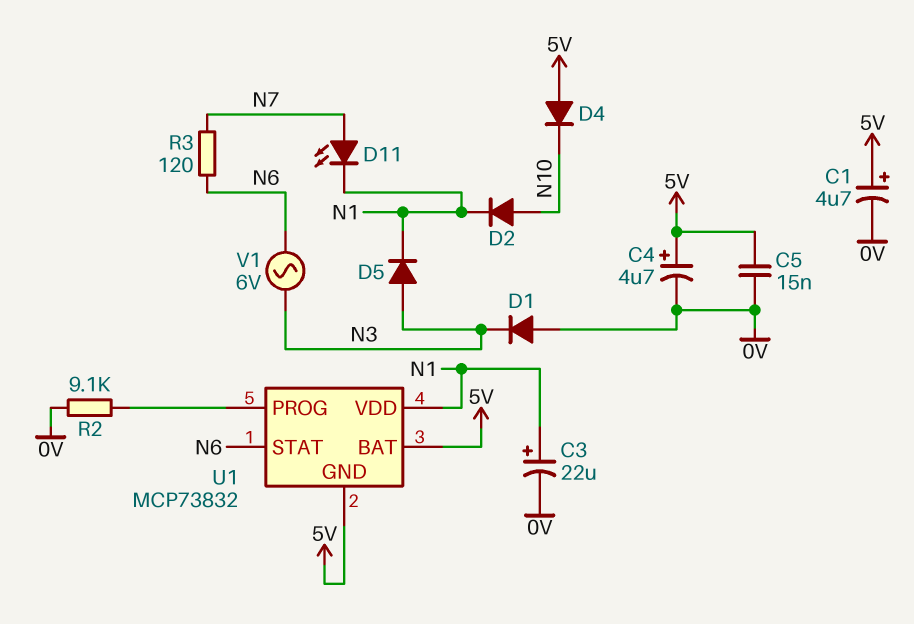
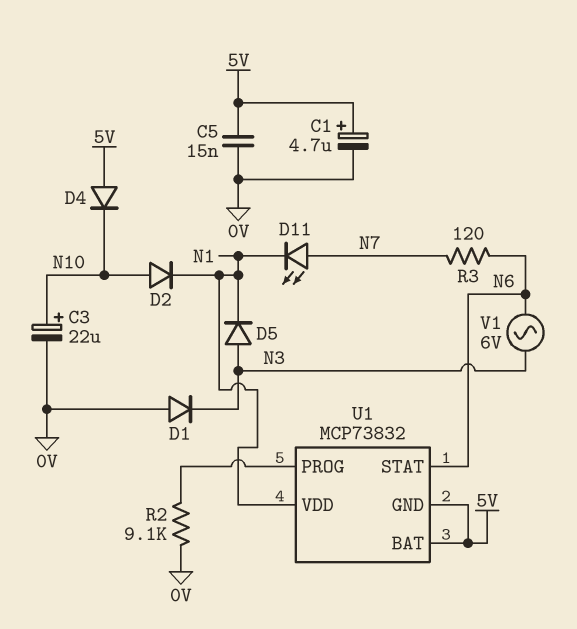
C3: 22uF (plus N1, minus 0V) -> 22uF (plus N10, minus 0V)
C4: 4.7uF (plus 5V, minus 0V) -> none

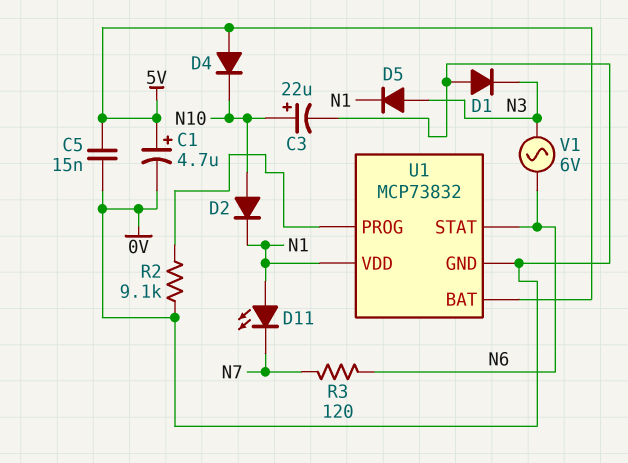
D11: LED (A N7, K N1) -> LED (A N1, K N7)
U1 pin GND: 5V -> 0V

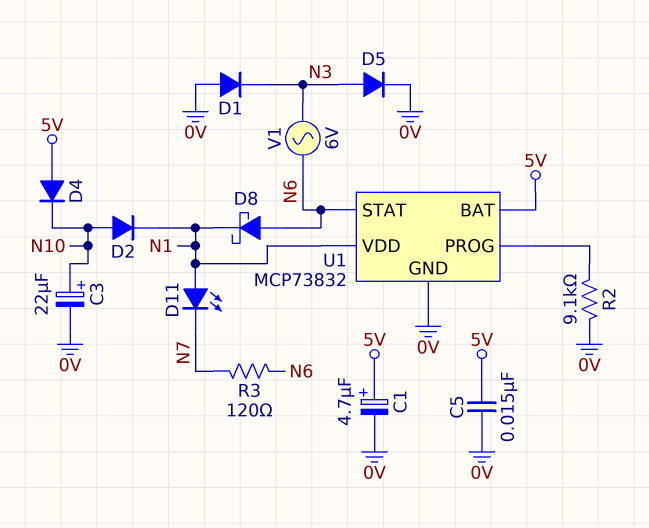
D5: diode (A N3, K N1) -> diode (A N3, K 0V)
D8: none -> schottky (A N6, K N1)

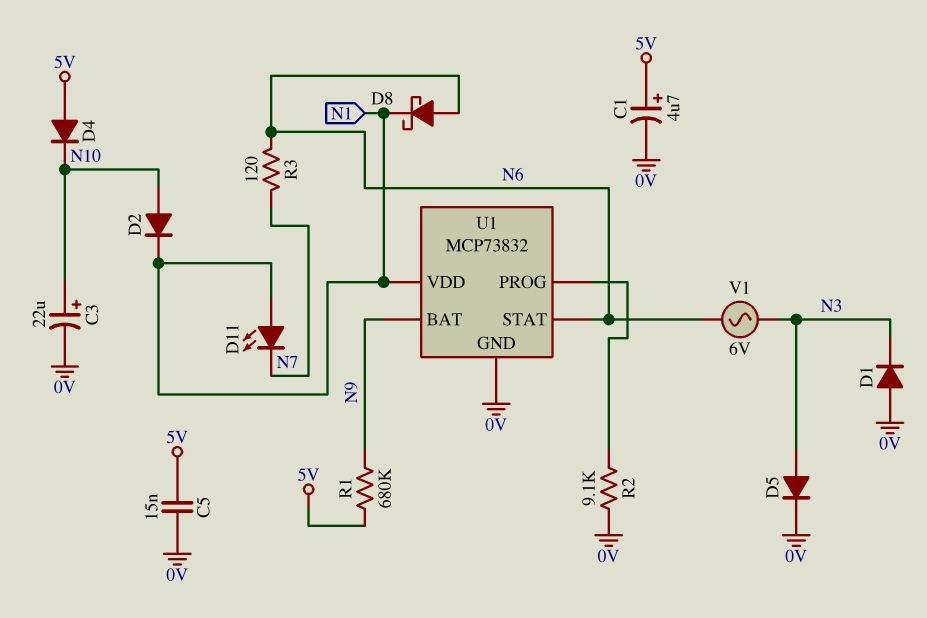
R1: none -> 680k (5V, N9)
U1 pin BAT: 5V -> N9

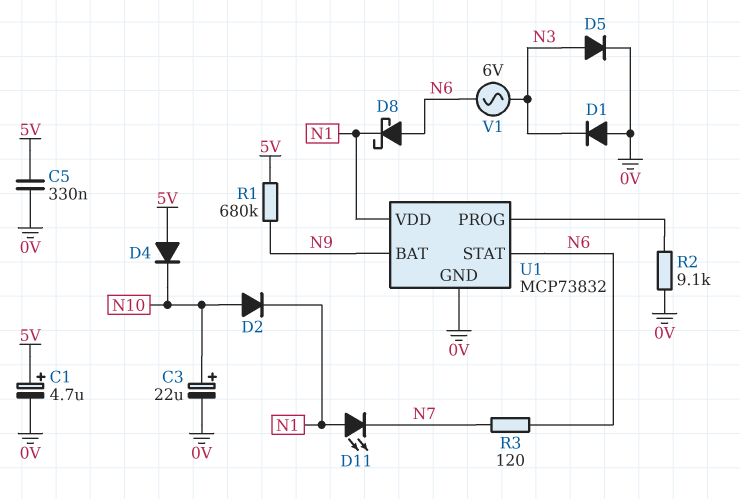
C5: 15nF (0V, 5V) -> 330nF (0V, 5V)

